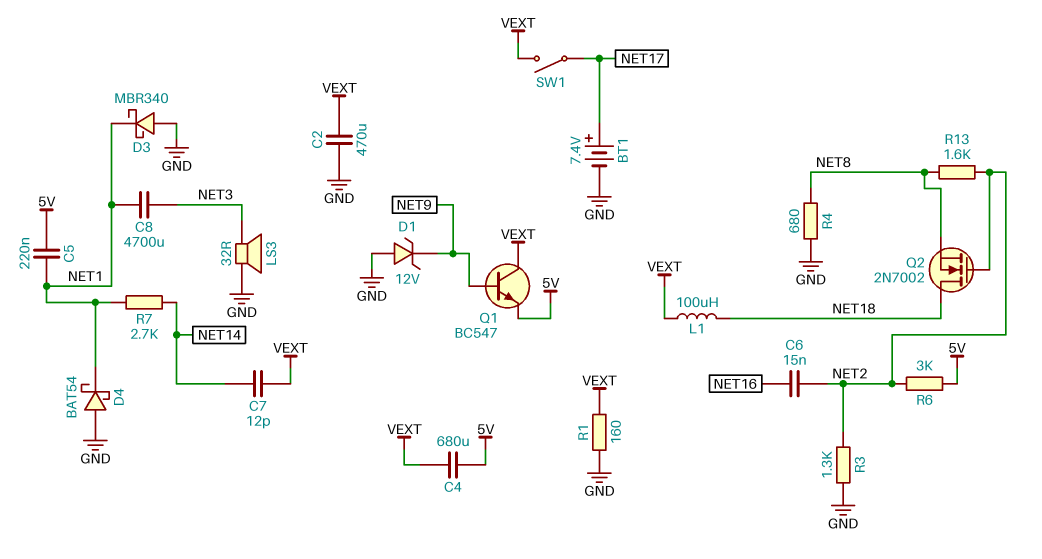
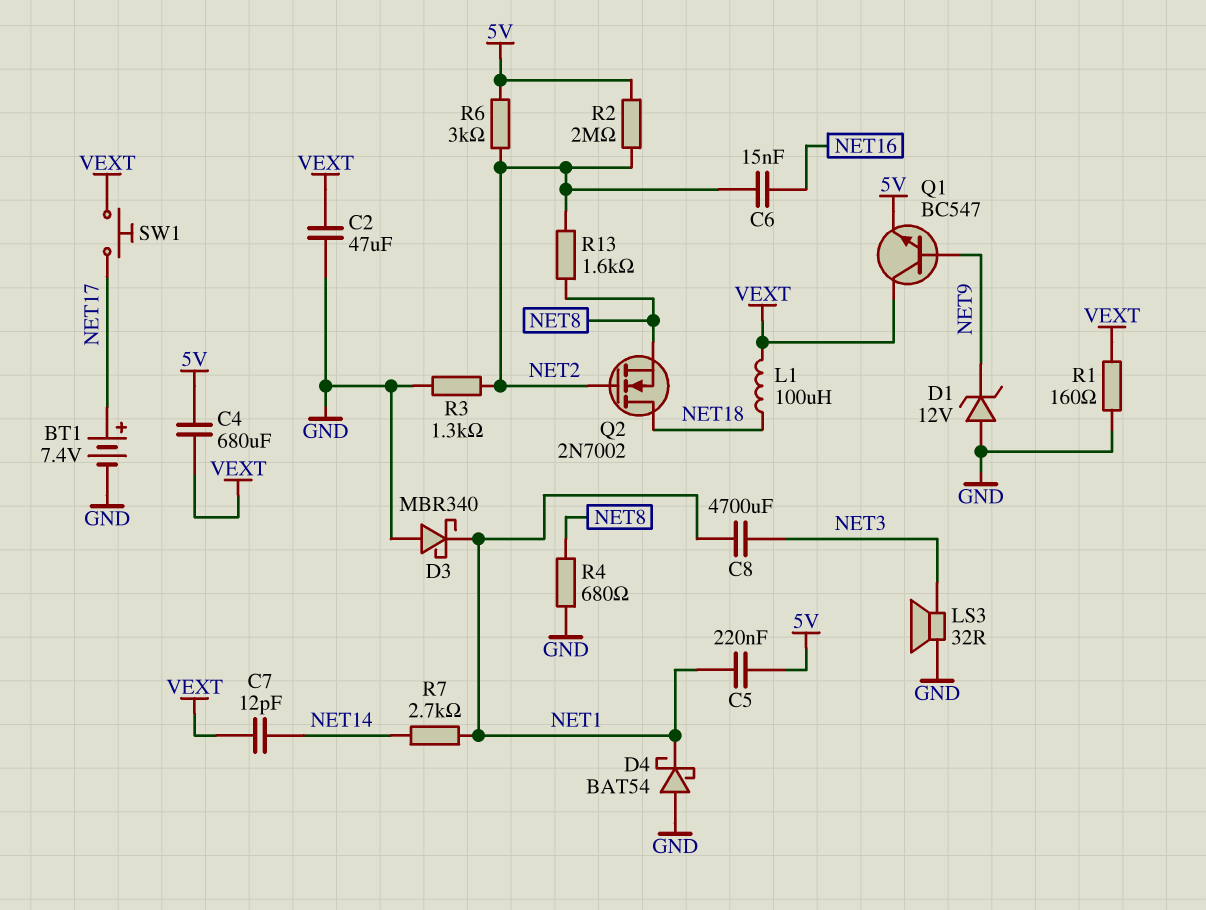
C2: 470uF (GND, VEXT) -> 47uF (GND, VEXT)
R2: none -> 2M (5V, NET2)
SW1: switch (NET17, VEXT) -> button (NET17, VEXT)

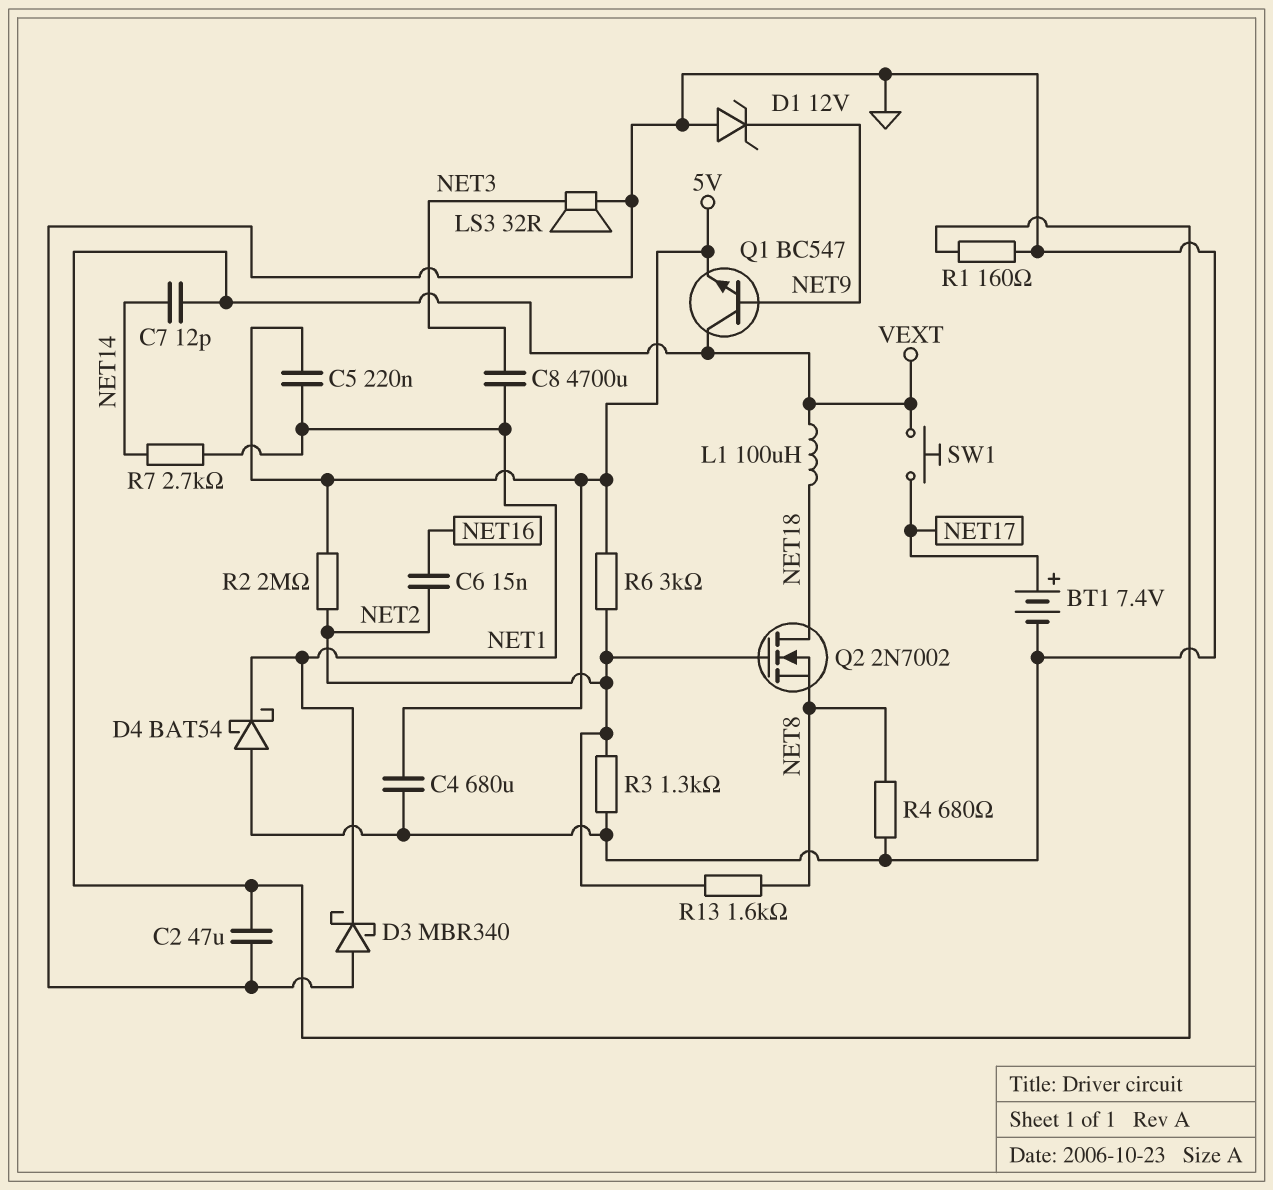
C4: 680uF (5V, VEXT) -> 680uF (5V, GND)

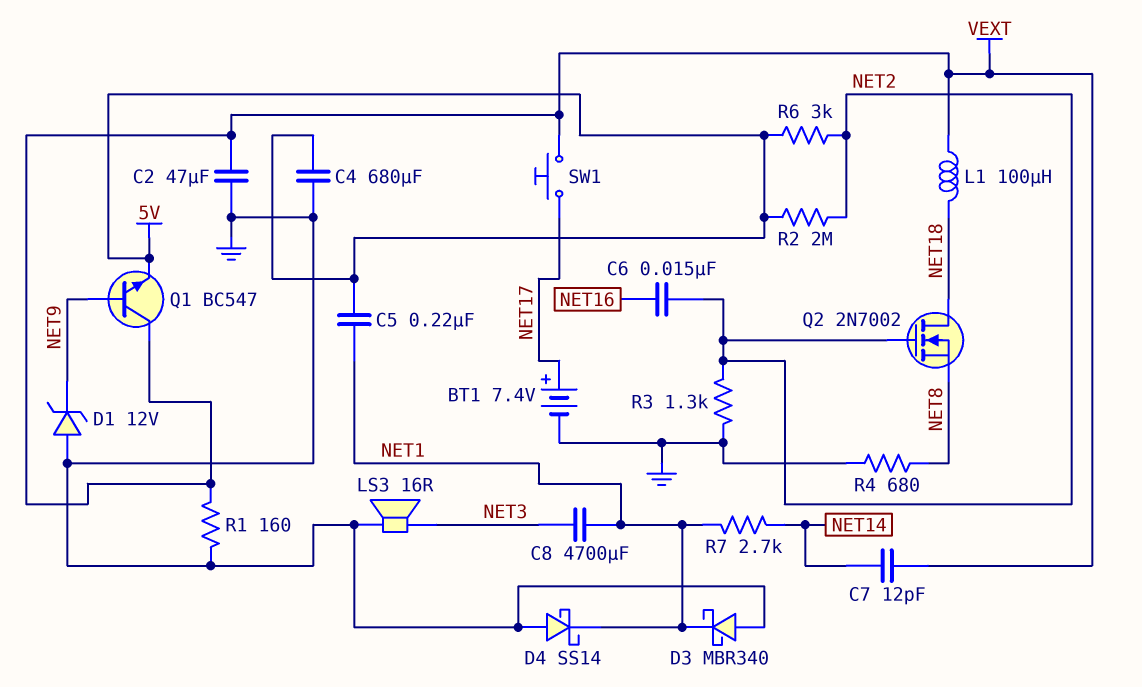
D4: schottky BAT54 (A GND, K NET1) -> schottky SS14 (A GND, K NET1)
LS3: speaker 32R (GND, NET3) -> speaker 16R (GND, NET3)
R13: 1.6k (NET2, NET8) -> none

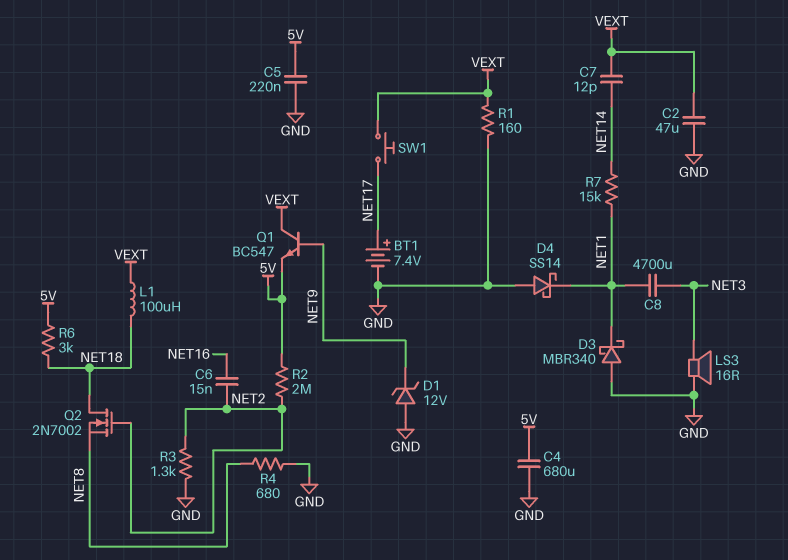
C5: 220nF (5V, NET1) -> 220nF (5V, GND)
R6: 3k (5V, NET2) -> 3k (5V, NET18)
R7: 2.7k (NET1, NET14) -> 15k (NET1, NET14)

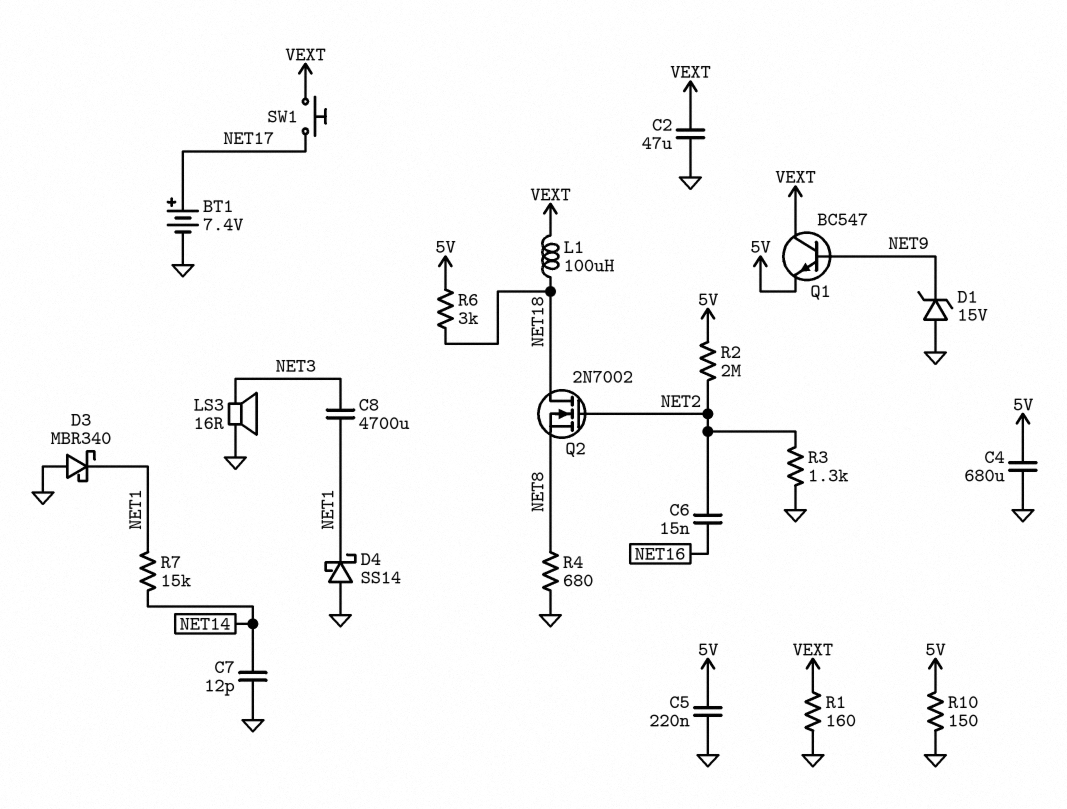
C7: 12pF (NET14, VEXT) -> 12pF (GND, NET14)
D1: zener 12V (A GND, K NET9) -> zener 15V (A GND, K NET9)
R10: none -> 150 (5V, GND)

